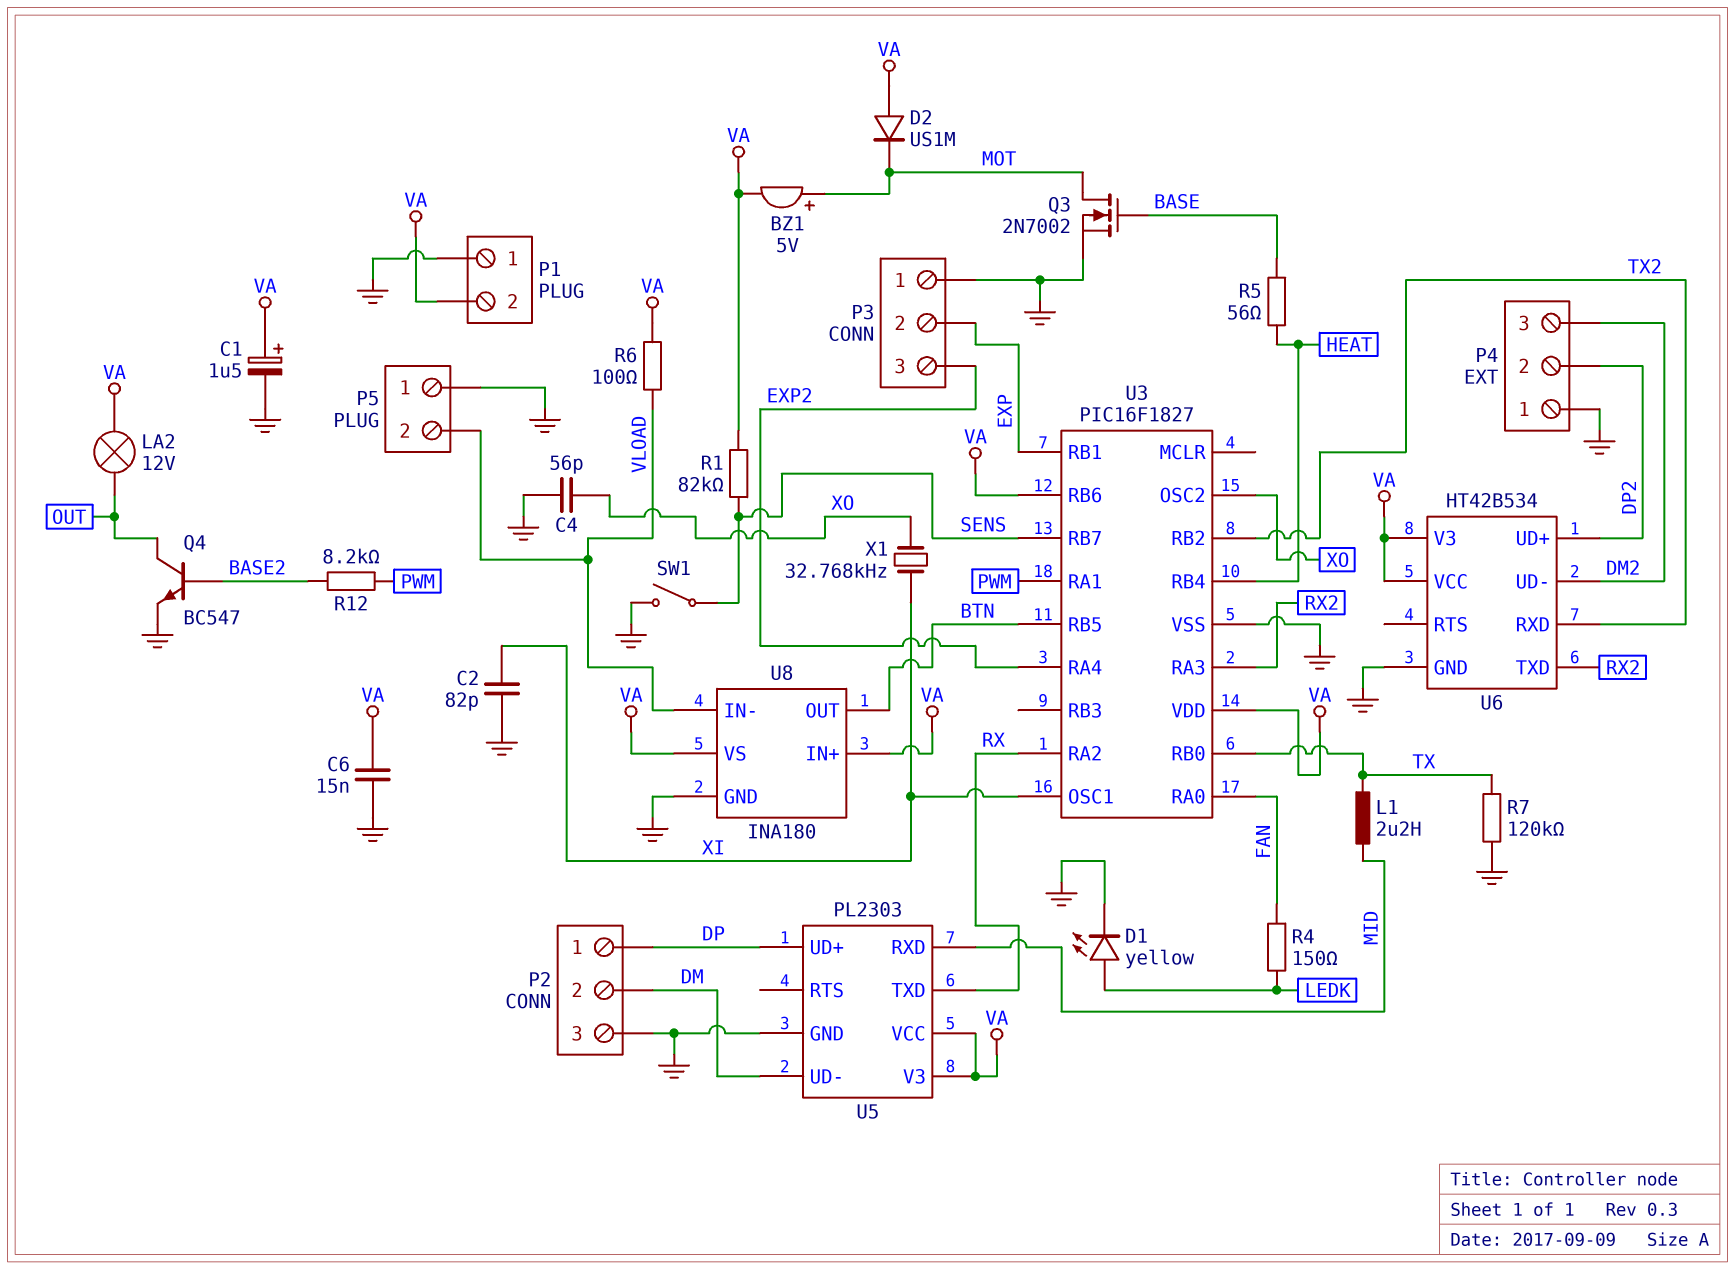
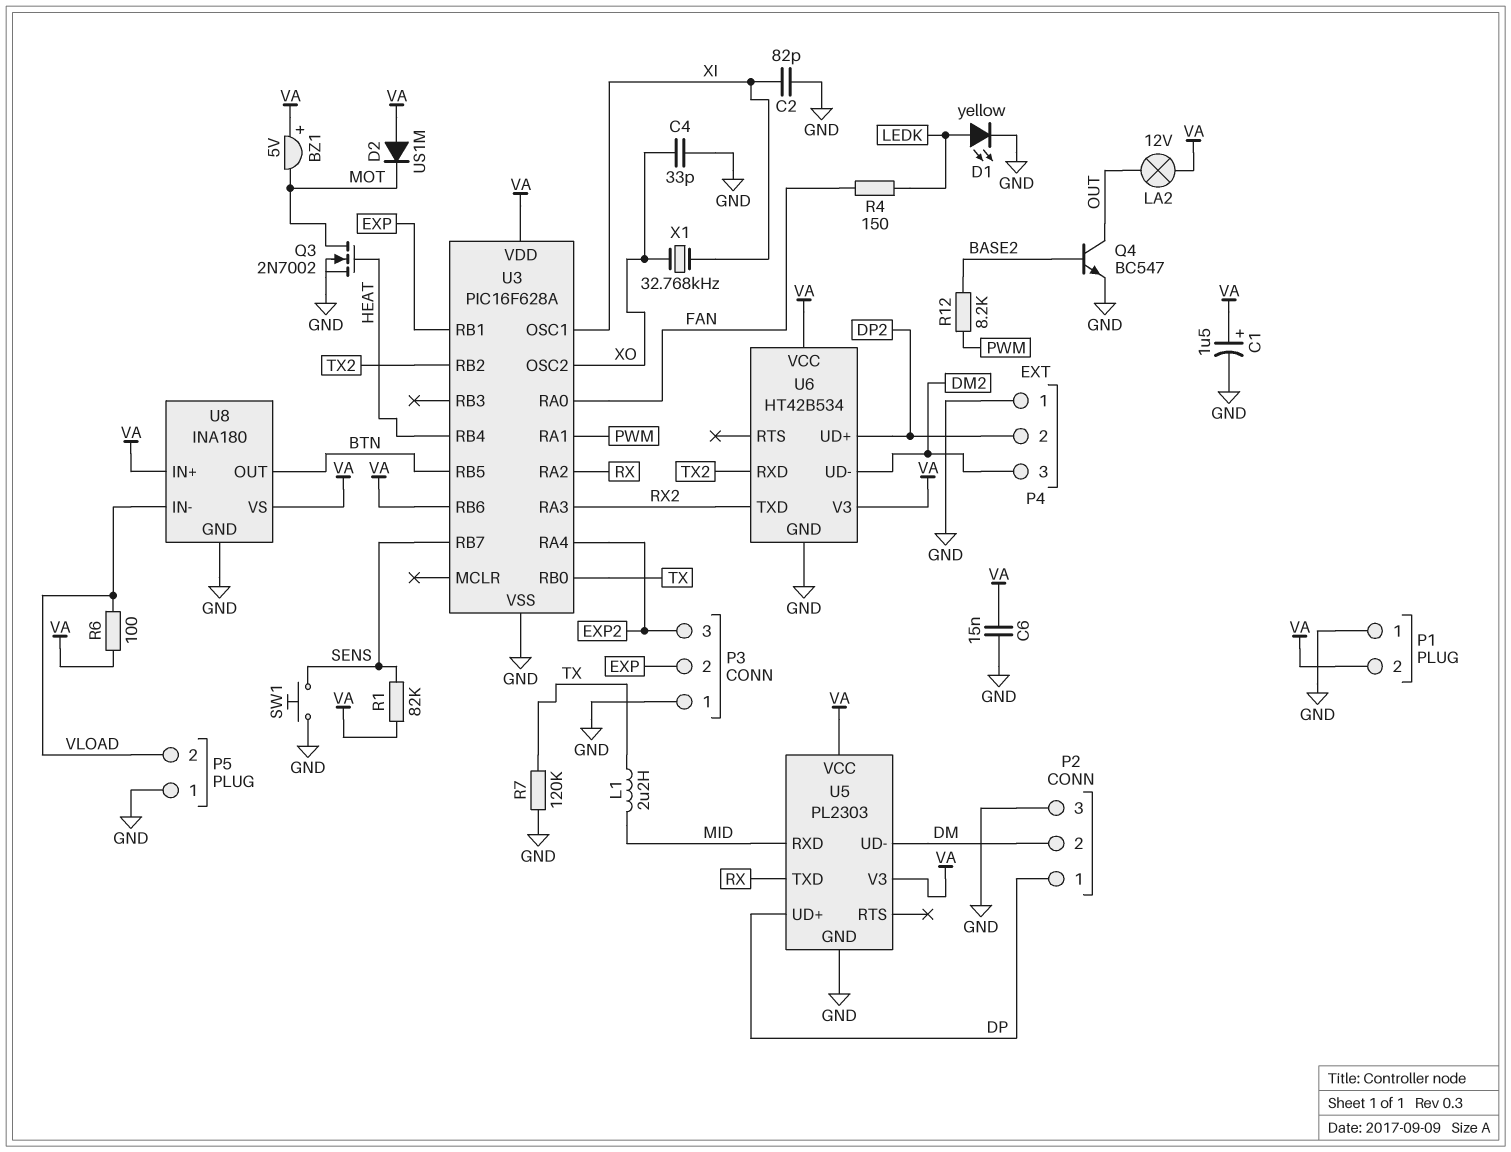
BZ1: buzzer 5V (plus MOT, minus VA) -> buzzer 5V (plus VA, minus MOT)
C4: 56pF (GND, XO) -> 33pF (GND, XO)
Q3: NMOS 2N7002 (G BASE, D MOT, S GND) -> NMOS 2N7002 (G HEAT, D MOT, S GND)
R5: 56 (BASE, HEAT) -> none
SW1: switch (GND, SENS) -> button (GND, SENS)
U3: PIC16F1827 -> PIC16F628A

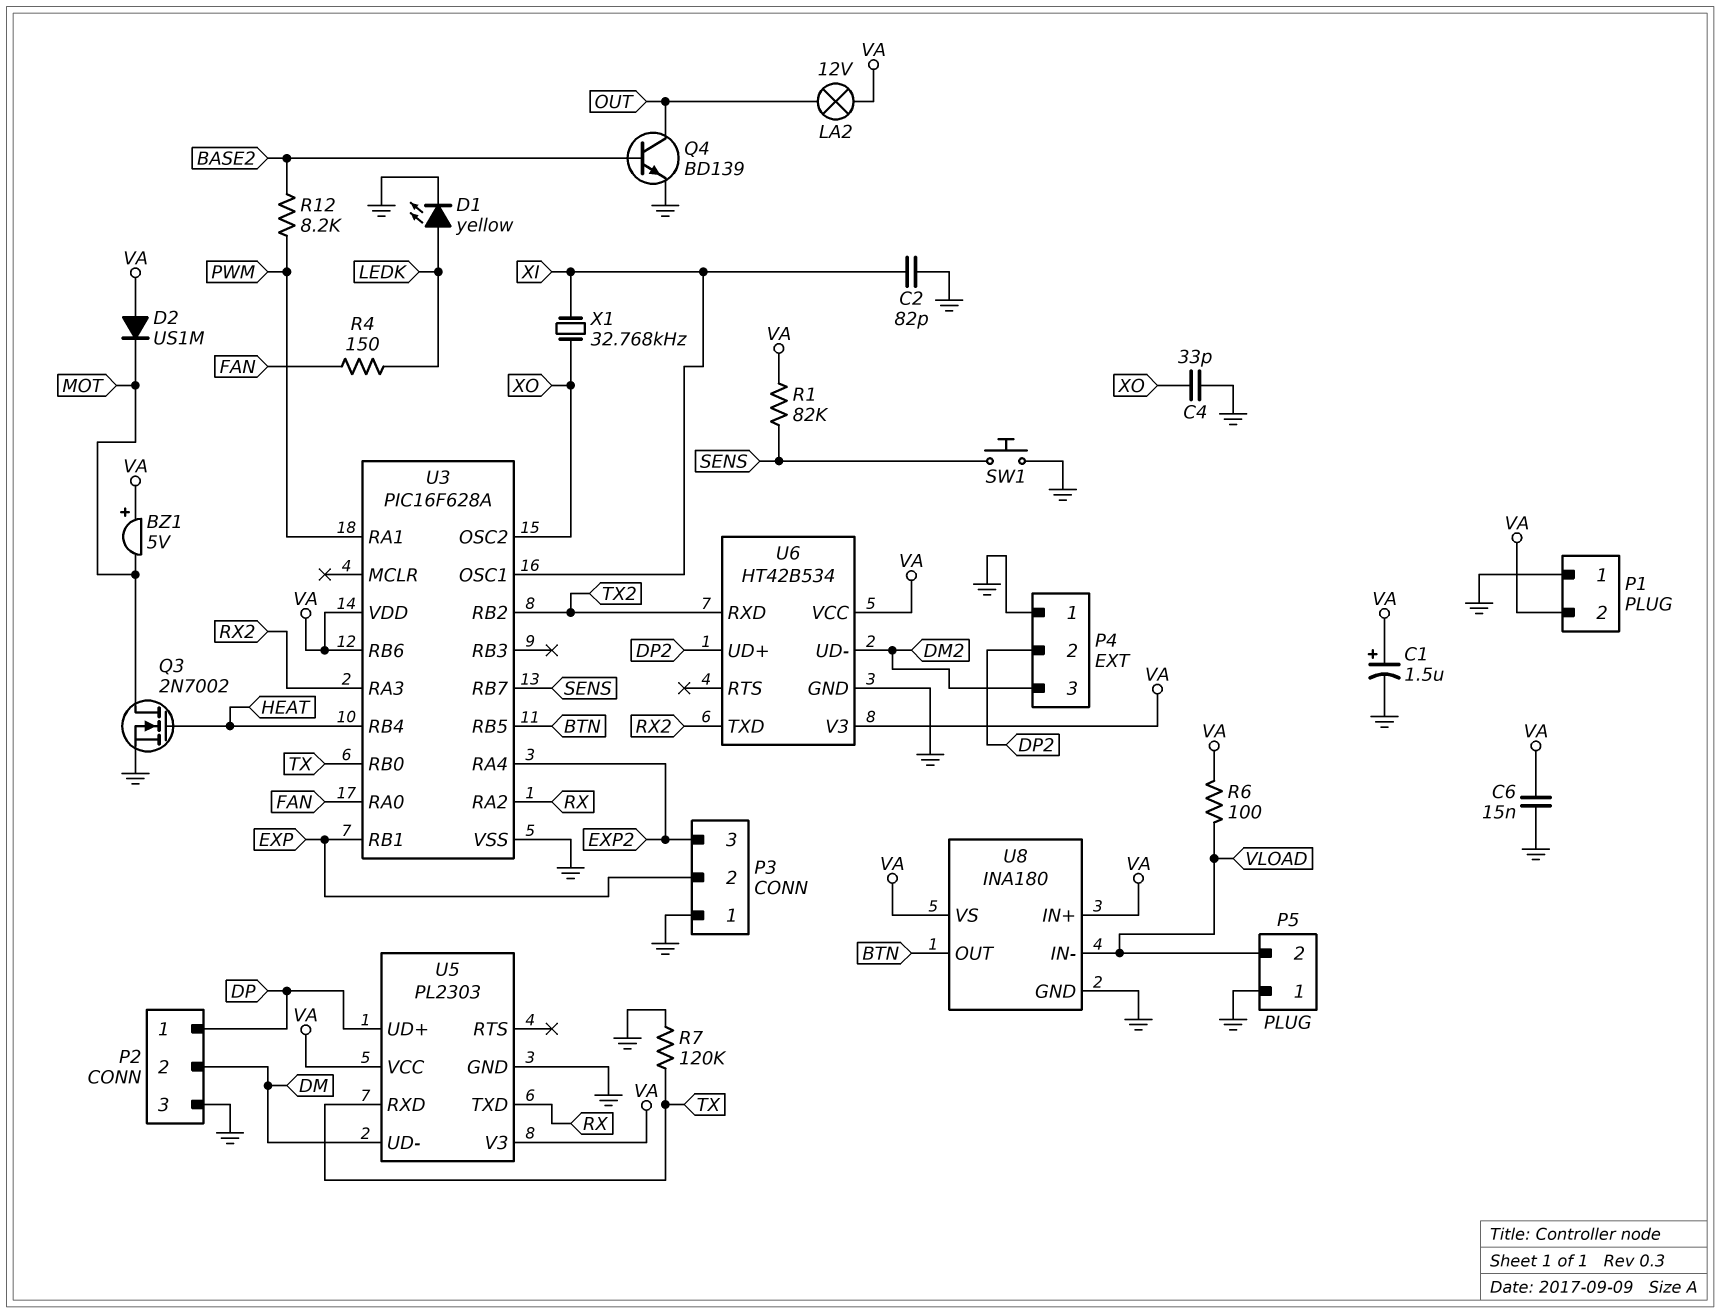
L1: 2.2uH (MID, TX) -> none
Q4: NPN BC547 (B BASE2, C OUT, E GND) -> NPN BD139 (B BASE2, C OUT, E GND)
U5 pin RXD: MID -> TX

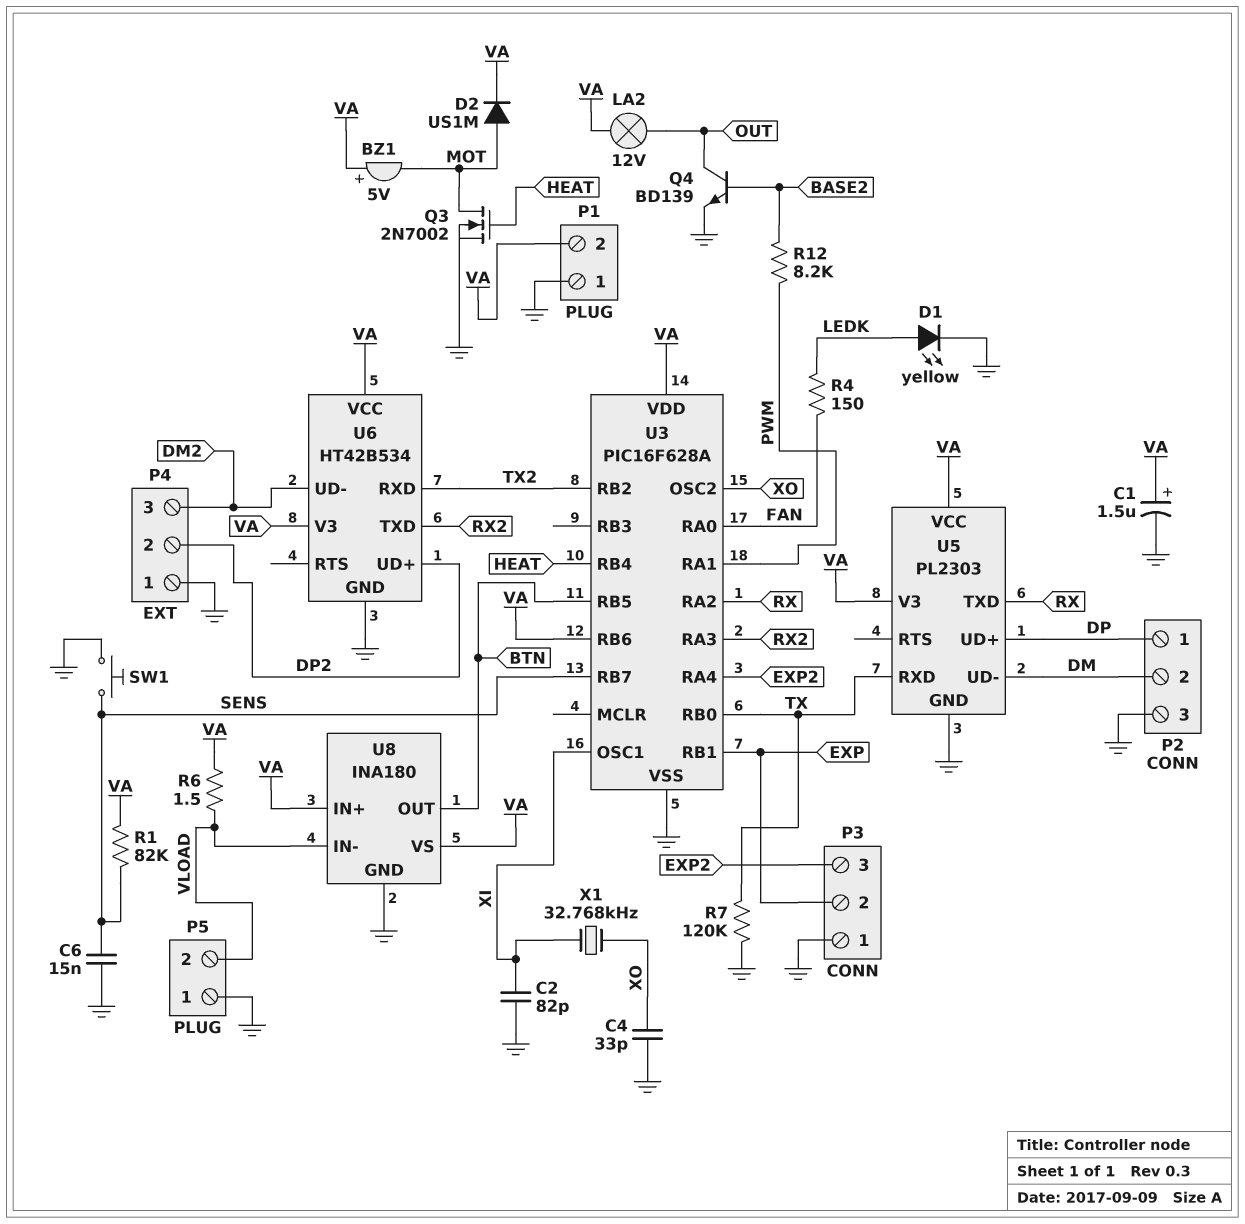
C6: 15nF (GND, VA) -> 15nF (GND, SENS)
D2: diode US1M (A VA, K MOT) -> diode US1M (A MOT, K VA)
R6: 100 (VA, VLOAD) -> 1.5 (VA, VLOAD)

